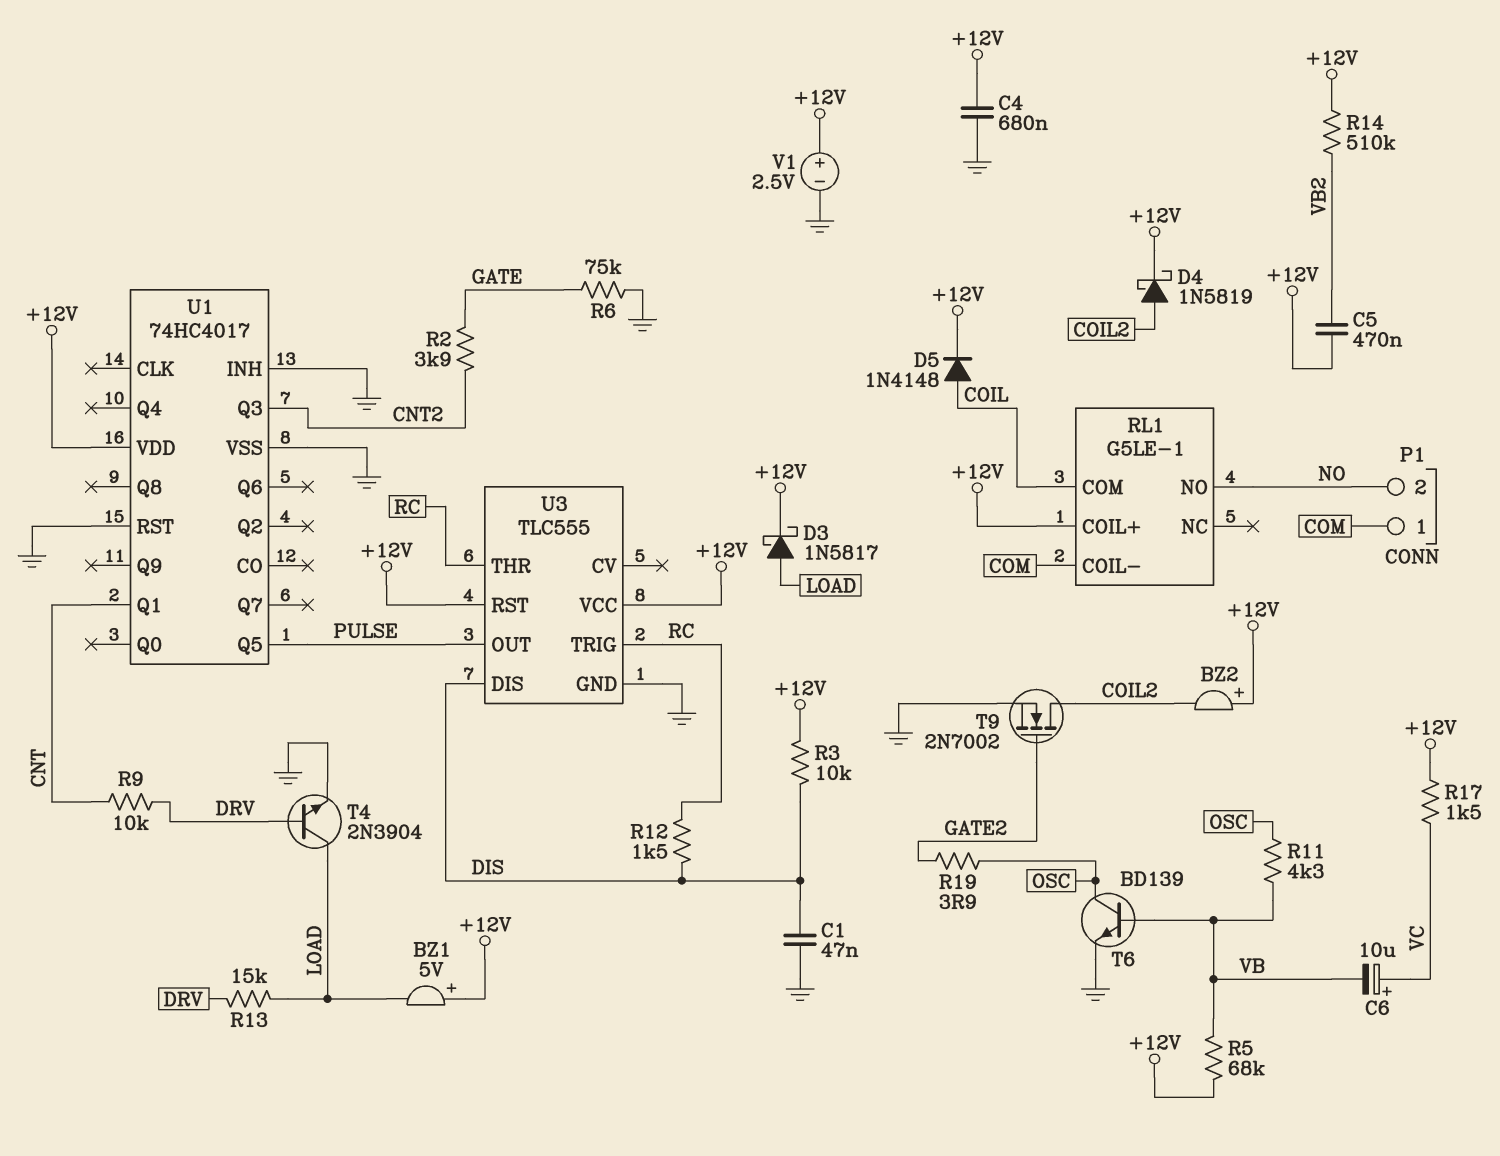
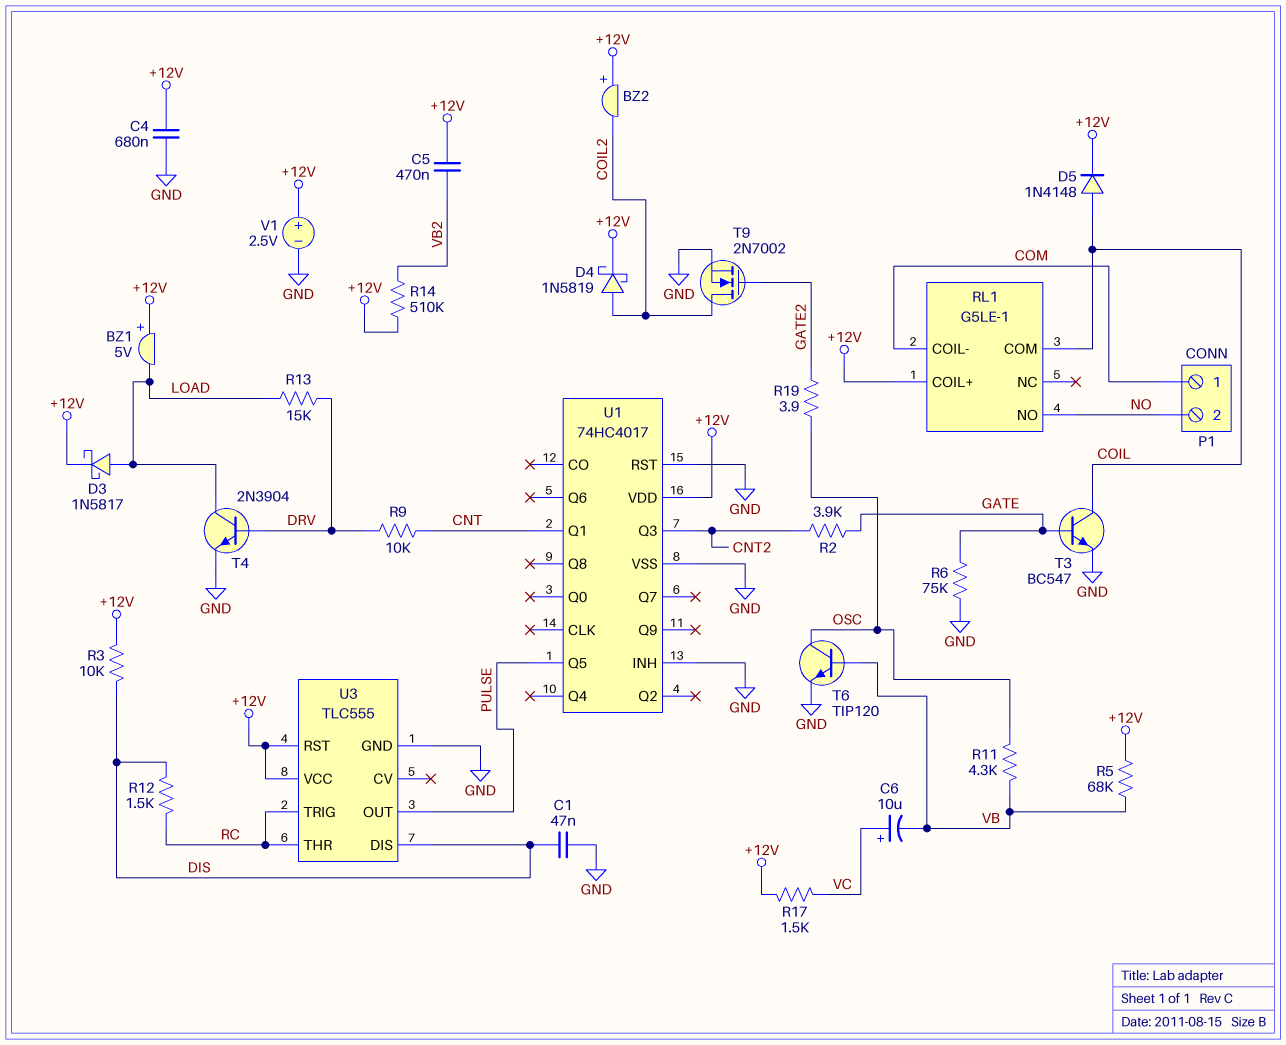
T3: none -> NPN BC547 (B GATE, C COIL, E GND)
T6: NPN BD139 (B VB, C OSC, E GND) -> NPN TIP120 (B VB, C OSC, E GND)

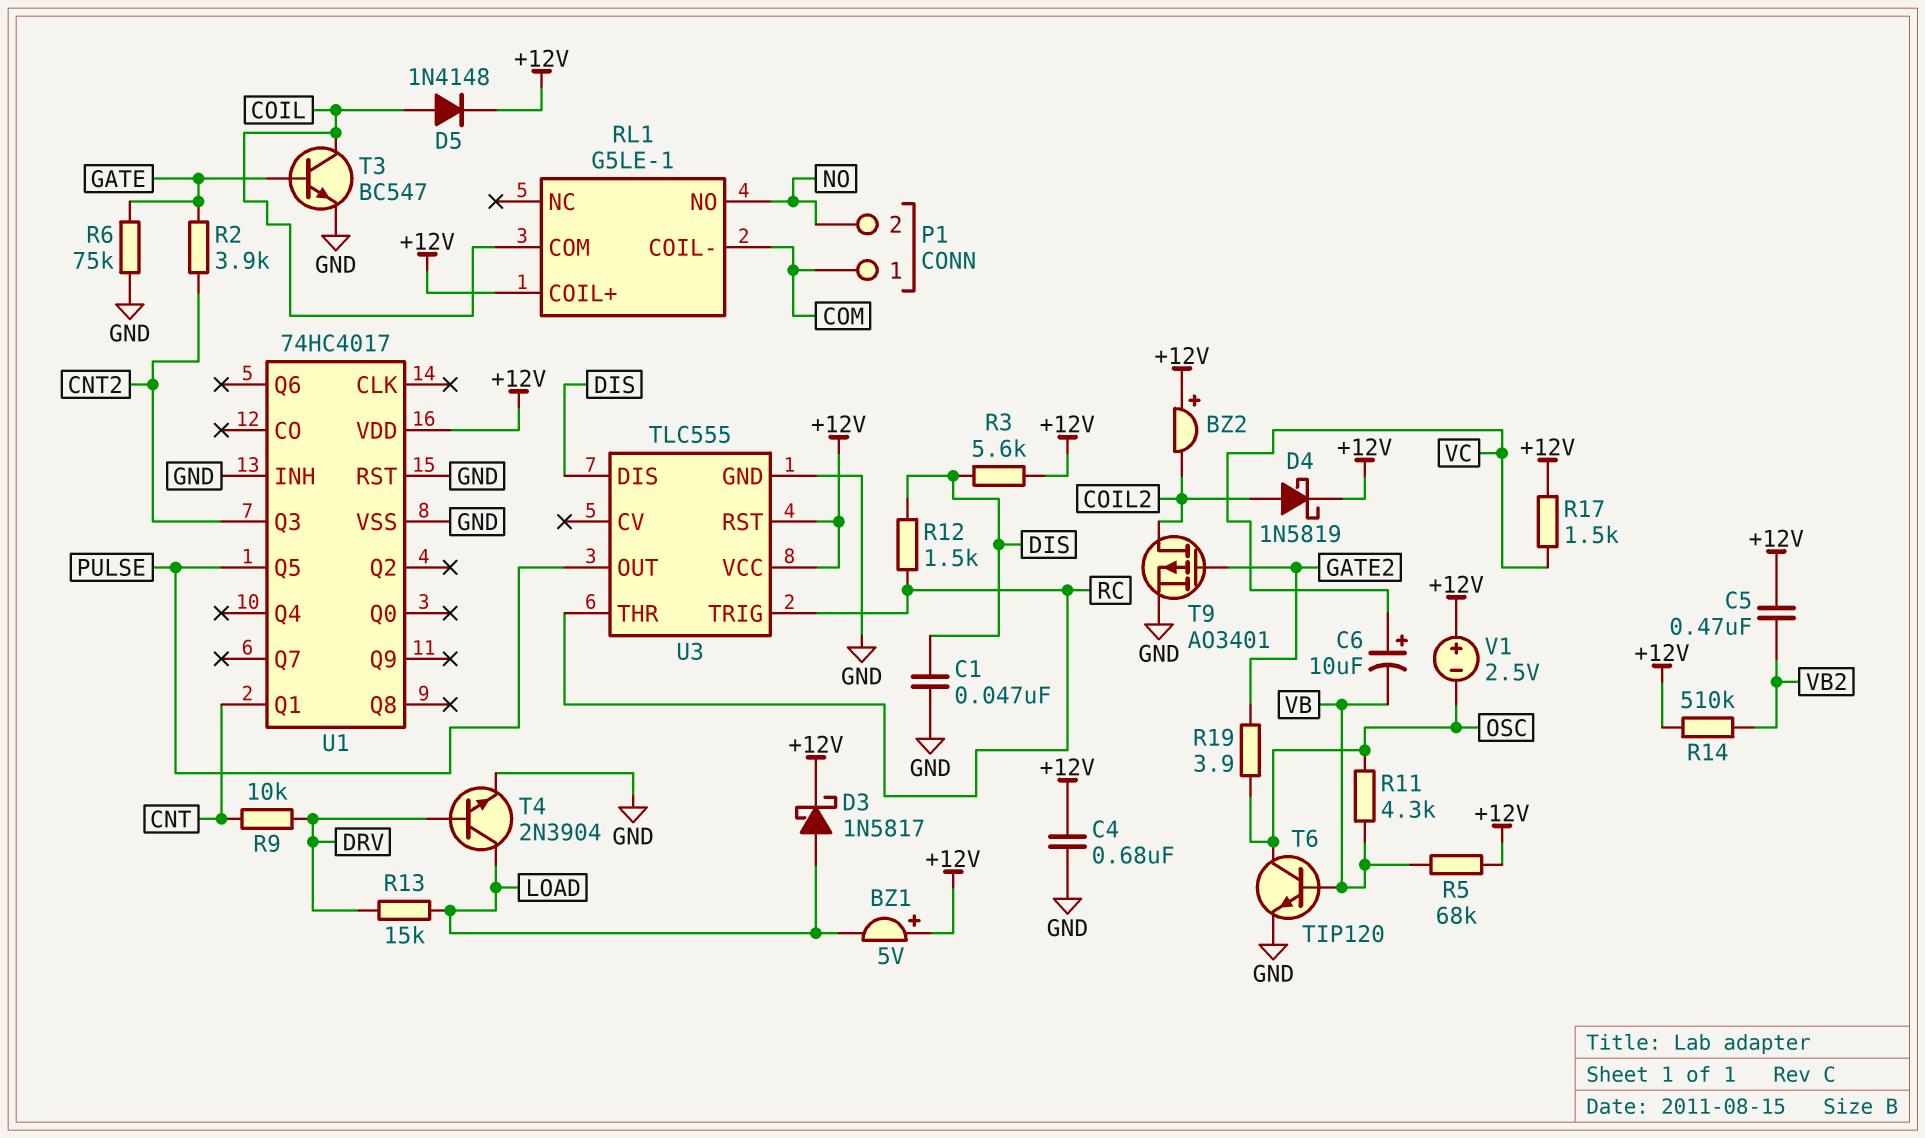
R3: 10k (+12V, DIS) -> 5.6k (+12V, DIS)
T9: NMOS 2N7002 (G GATE2, D COIL2, S GND) -> PMOS AO3401 (G GATE2, D COIL2, S GND)
V1: 2.5V (plus +12V, minus GND) -> 2.5V (plus +12V, minus OSC)

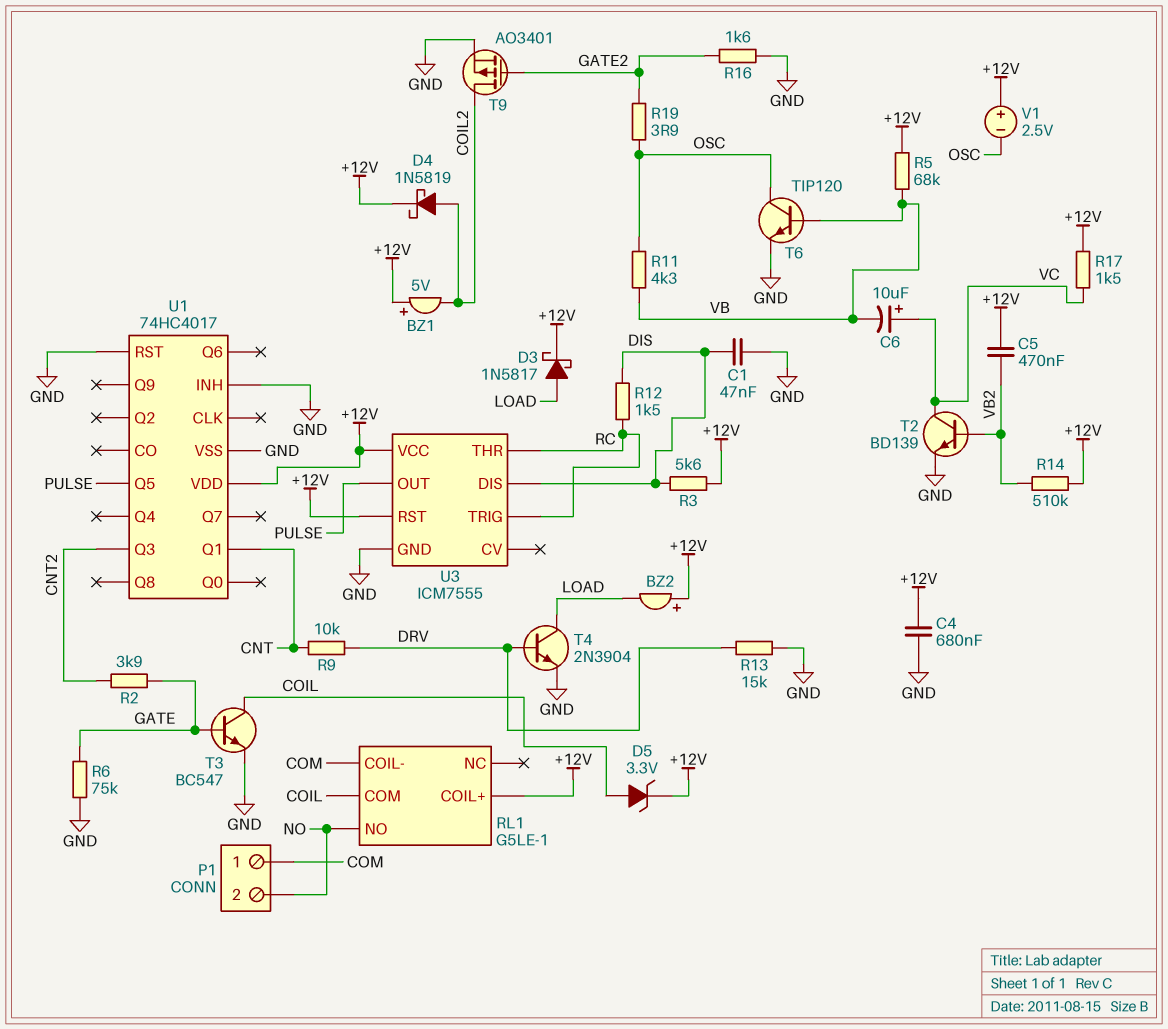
BZ1: buzzer 5V (plus +12V, minus LOAD) -> buzzer 5V (plus +12V, minus COIL2)
BZ2: buzzer (plus +12V, minus COIL2) -> buzzer (plus +12V, minus LOAD)
D5: diode 1N4148 (A COIL, K +12V) -> zener 3.3V (A COIL, K +12V)
R13: 15k (DRV, LOAD) -> 15k (DRV, GND)
R16: none -> 1.6k (GATE2, GND)
T2: none -> NPN BD139 (B VB2, C VC, E GND)
U3: TLC555 -> ICM7555

